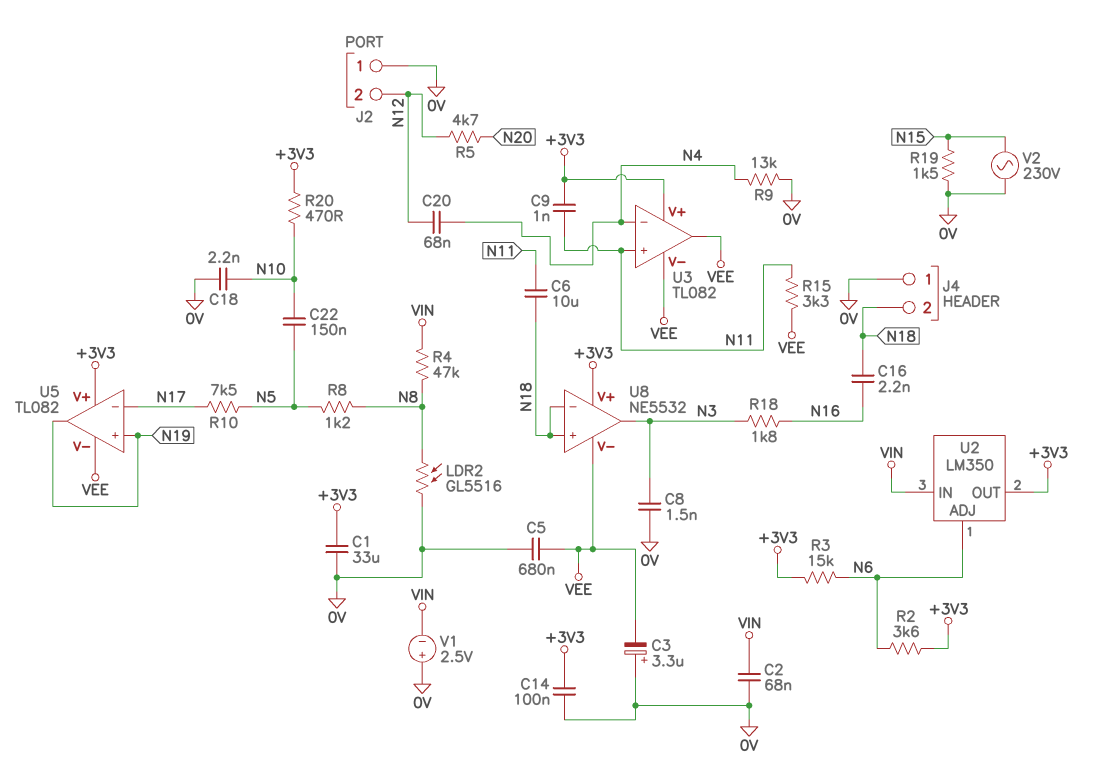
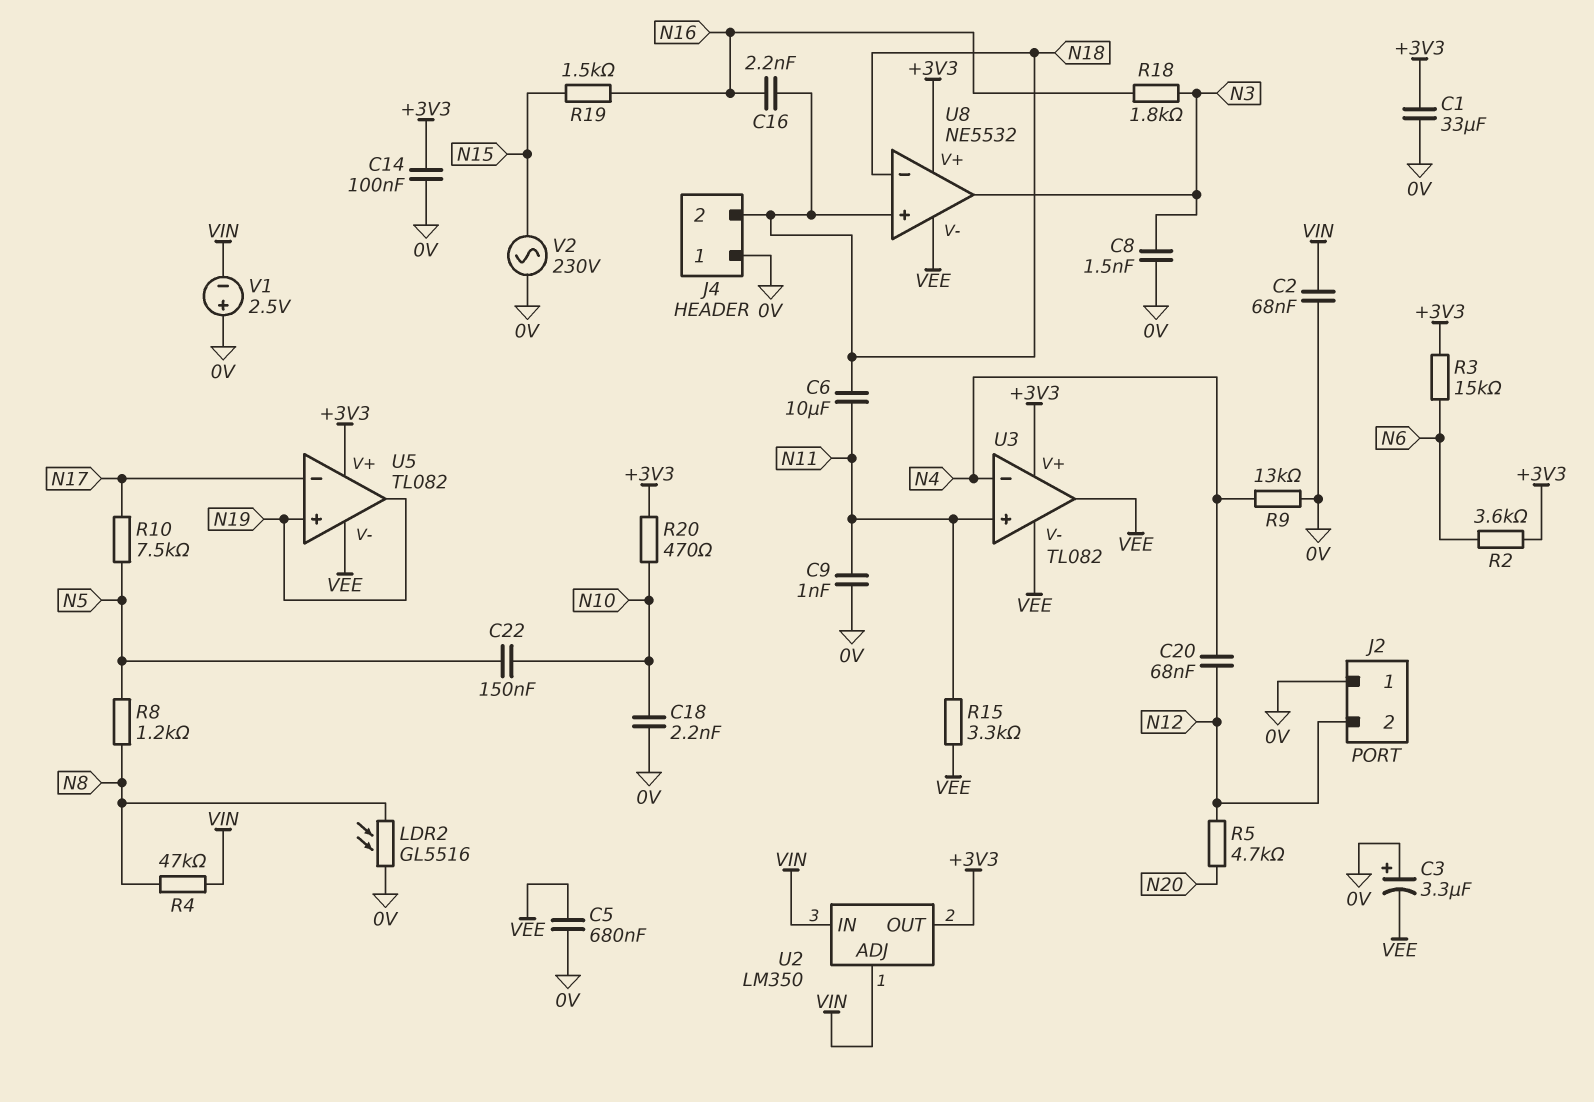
C9: 1nF (+3V3, N11) -> 1nF (0V, N11)
R19: 1.5k (0V, N15) -> 1.5k (N15, N16)
U2 pin ADJ: N6 -> VIN

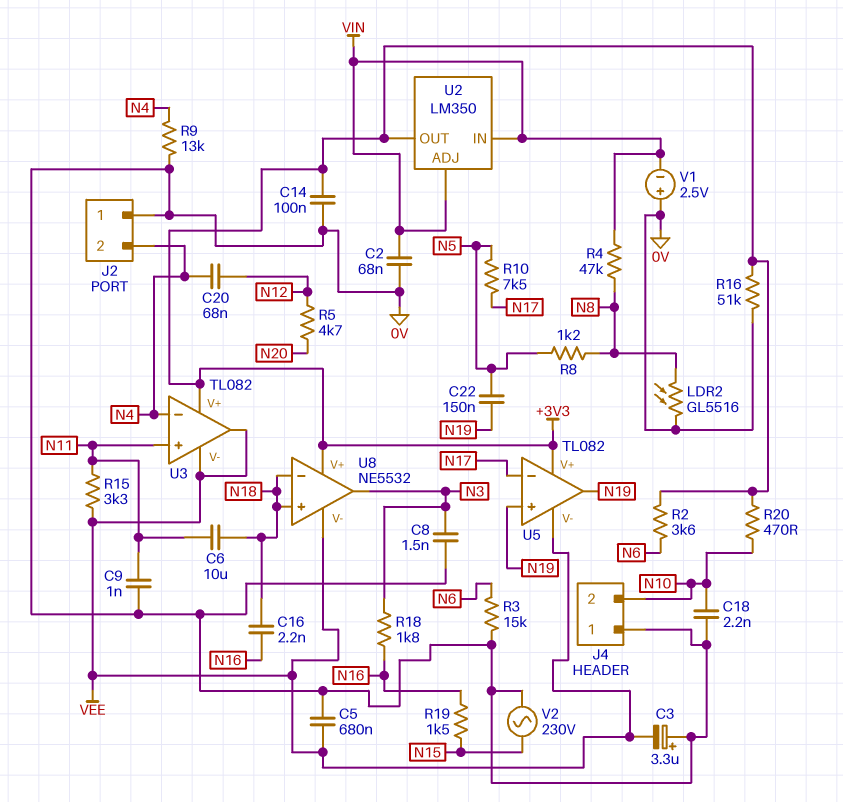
C1: 33uF (+3V3, 0V) -> none
C22: 150nF (N5, N10) -> 150nF (N5, N19)
J2 pin 2: N12 -> N4
J4 pin 2: N18 -> N10
R3: 15k (+3V3, N6) -> 15k (0V, N6)
R16: none -> 51k (+3V3, 0V)

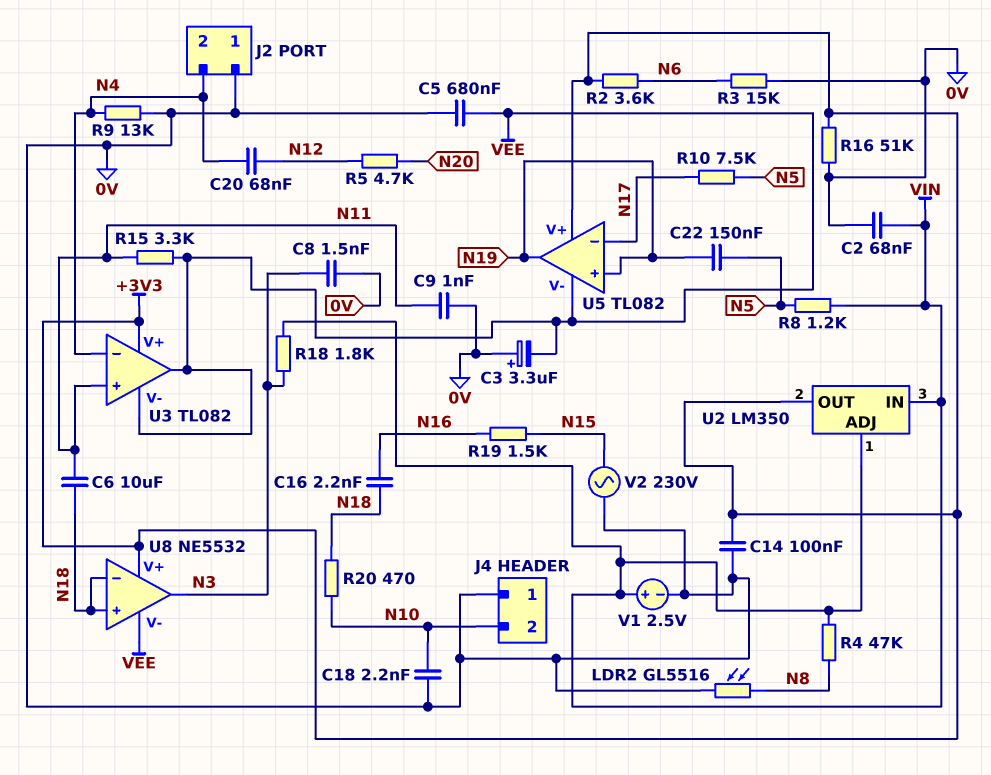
R8: 1.2k (N5, N8) -> 1.2k (N5, VIN)
R18: 1.8k (N3, N16) -> 1.8k (N3, VIN)
R20: 470 (+3V3, N10) -> 470 (N10, N18)
V1: 2.5V (plus 0V, minus VIN) -> 2.5V (plus VIN, minus 0V)

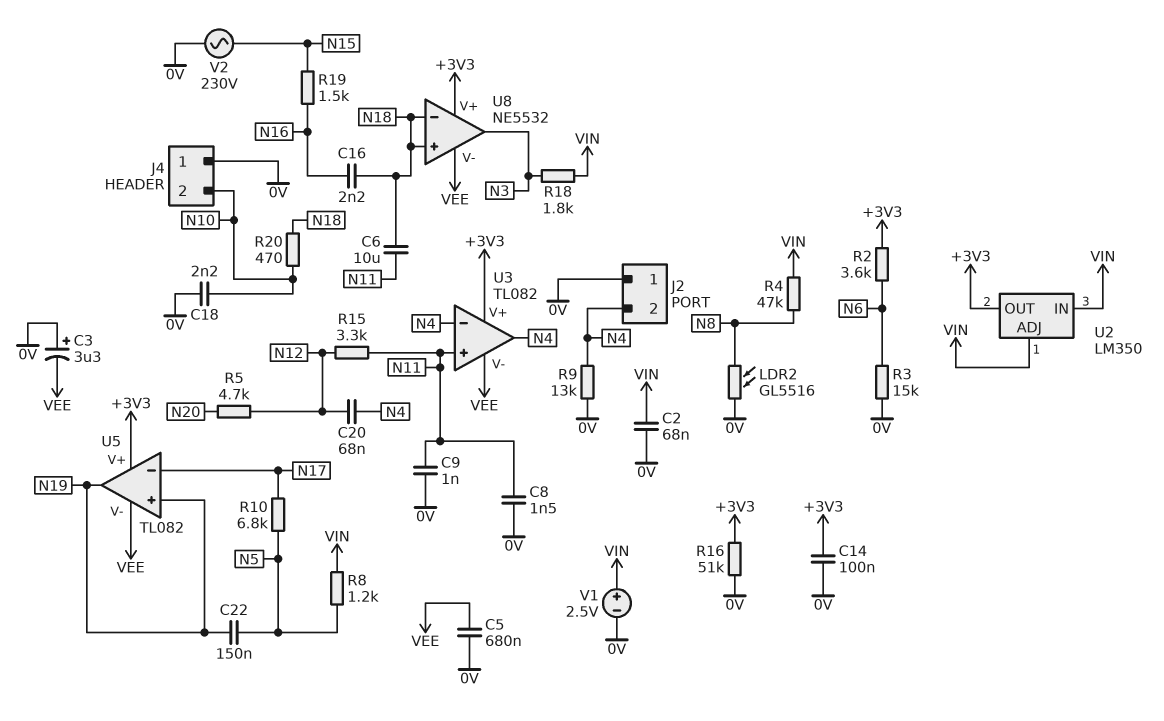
C8: 1.5nF (0V, N3) -> 1.5nF (0V, N11)
R10: 7.5k (N5, N17) -> 6.8k (N5, N17)
R15: 3.3k (N11, VEE) -> 3.3k (N11, N12)
U3 pin out: VEE -> N4

